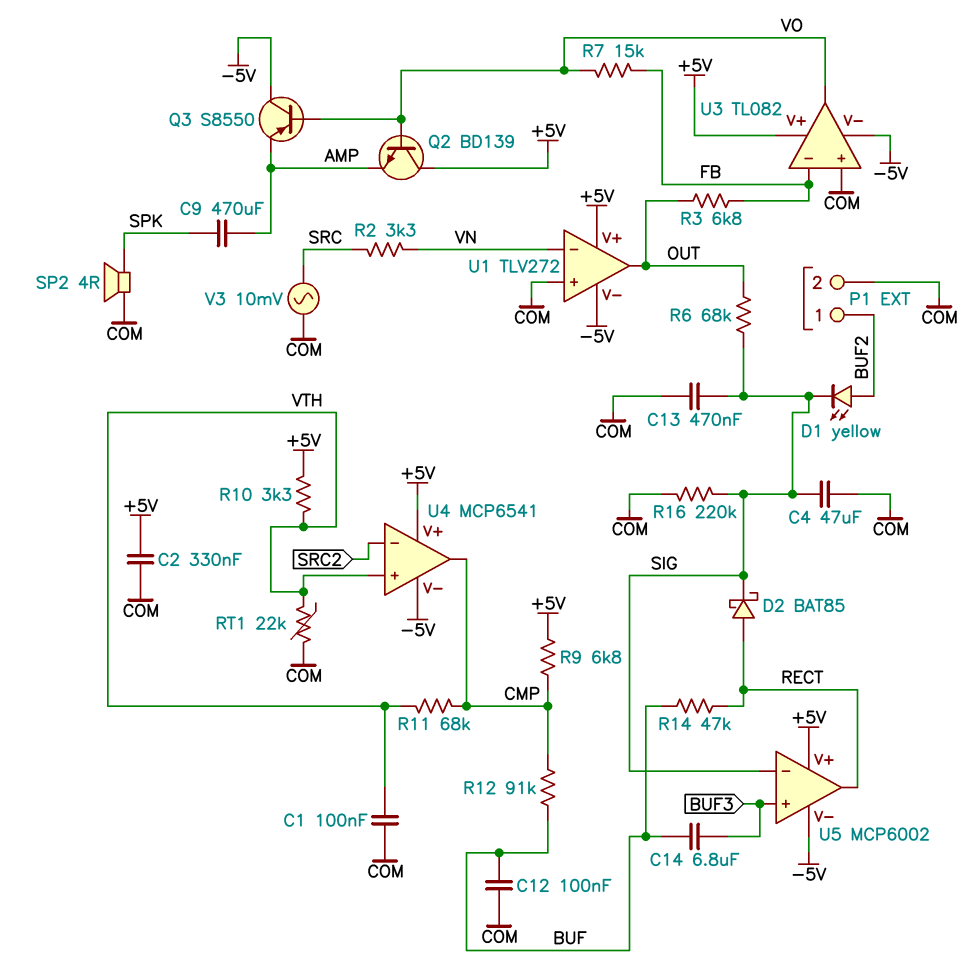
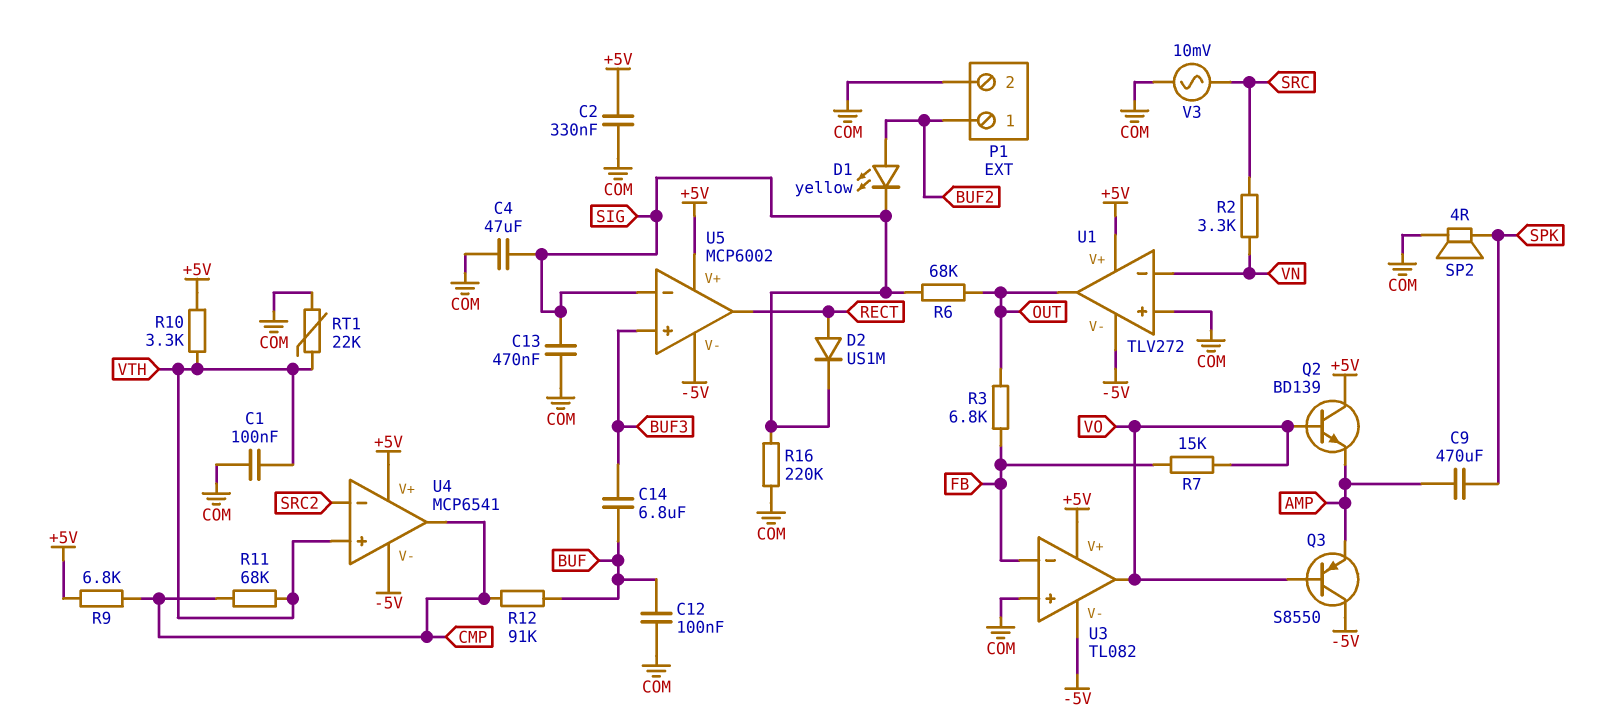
D2: schottky BAT85 (A RECT, K SIG) -> diode US1M (A RECT, K SIG)
R14: 47k (BUF, RECT) -> none

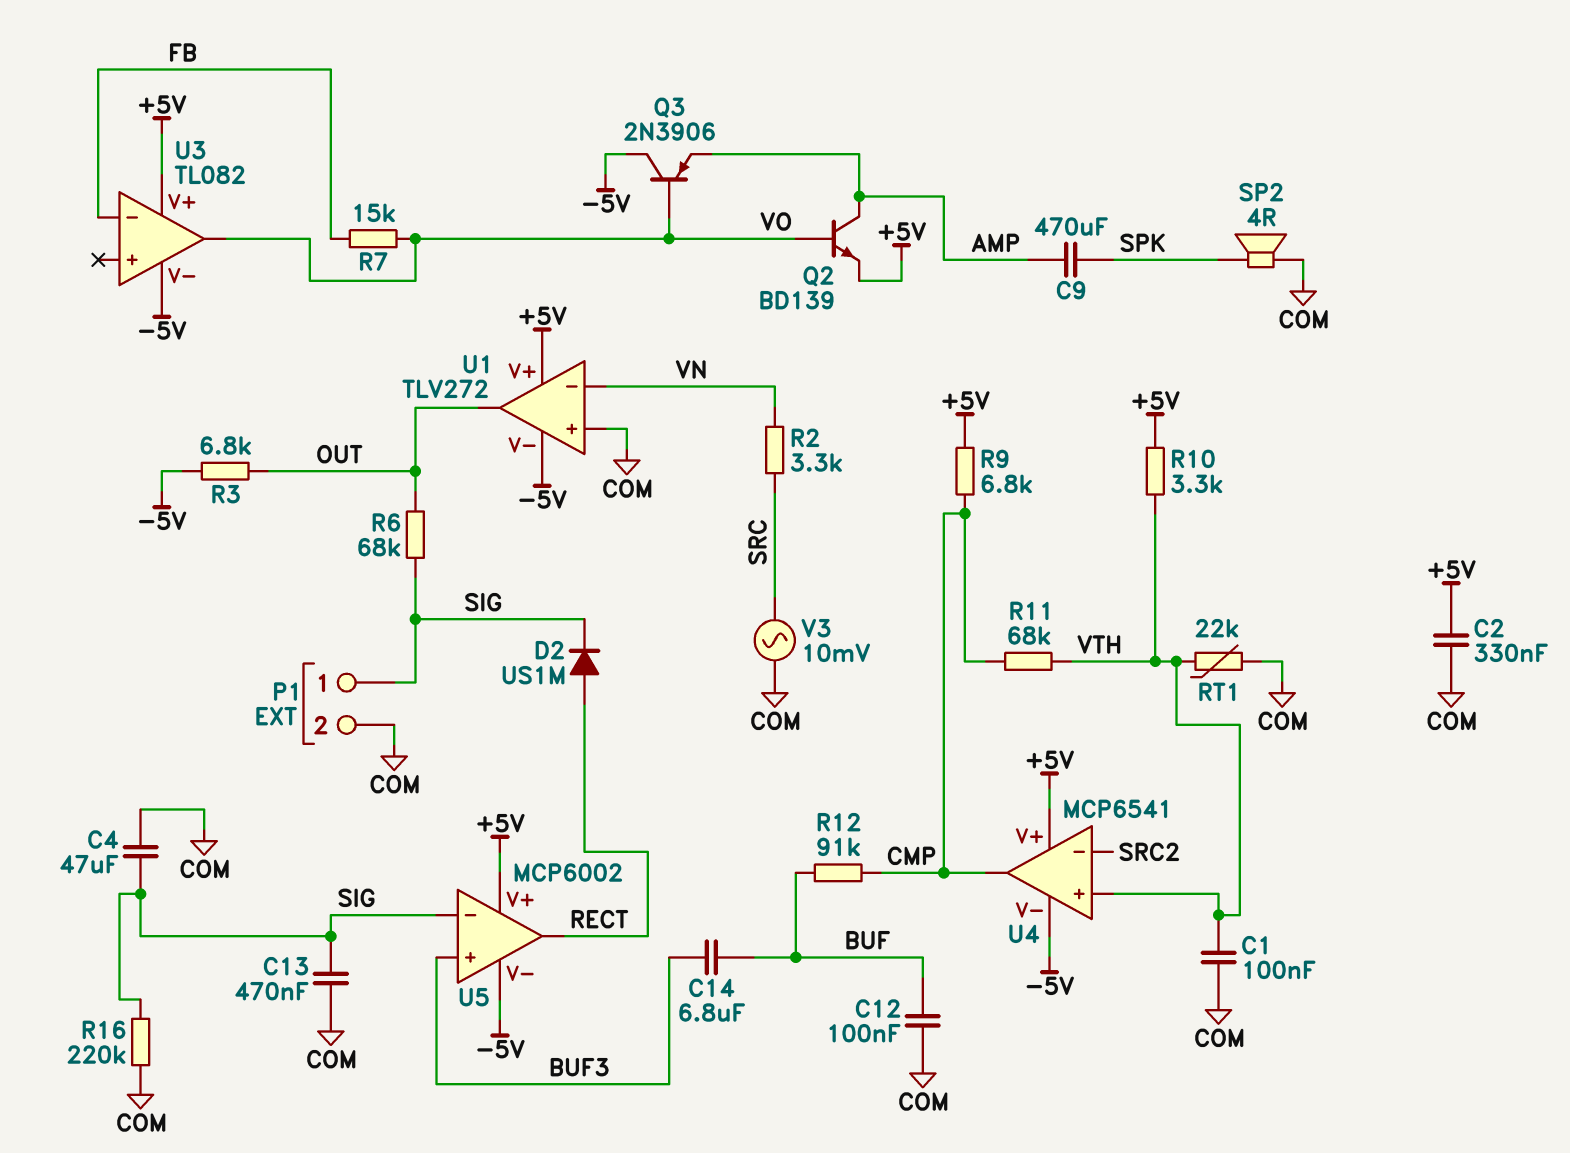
D1: LED yellow (A BUF2, K SIG) -> none
P1 pin 1: BUF2 -> SIG
Q2: NPN BD139 (B VO, C +5V, E AMP) -> NPN BD139 (B VO, C AMP, E +5V)
Q3: PNP S8550 (B VO, C -5V, E AMP) -> PNP 2N3906 (B VO, C -5V, E AMP)
R3: 6.8k (FB, OUT) -> 6.8k (-5V, OUT)
U3 pin in+: COM -> none

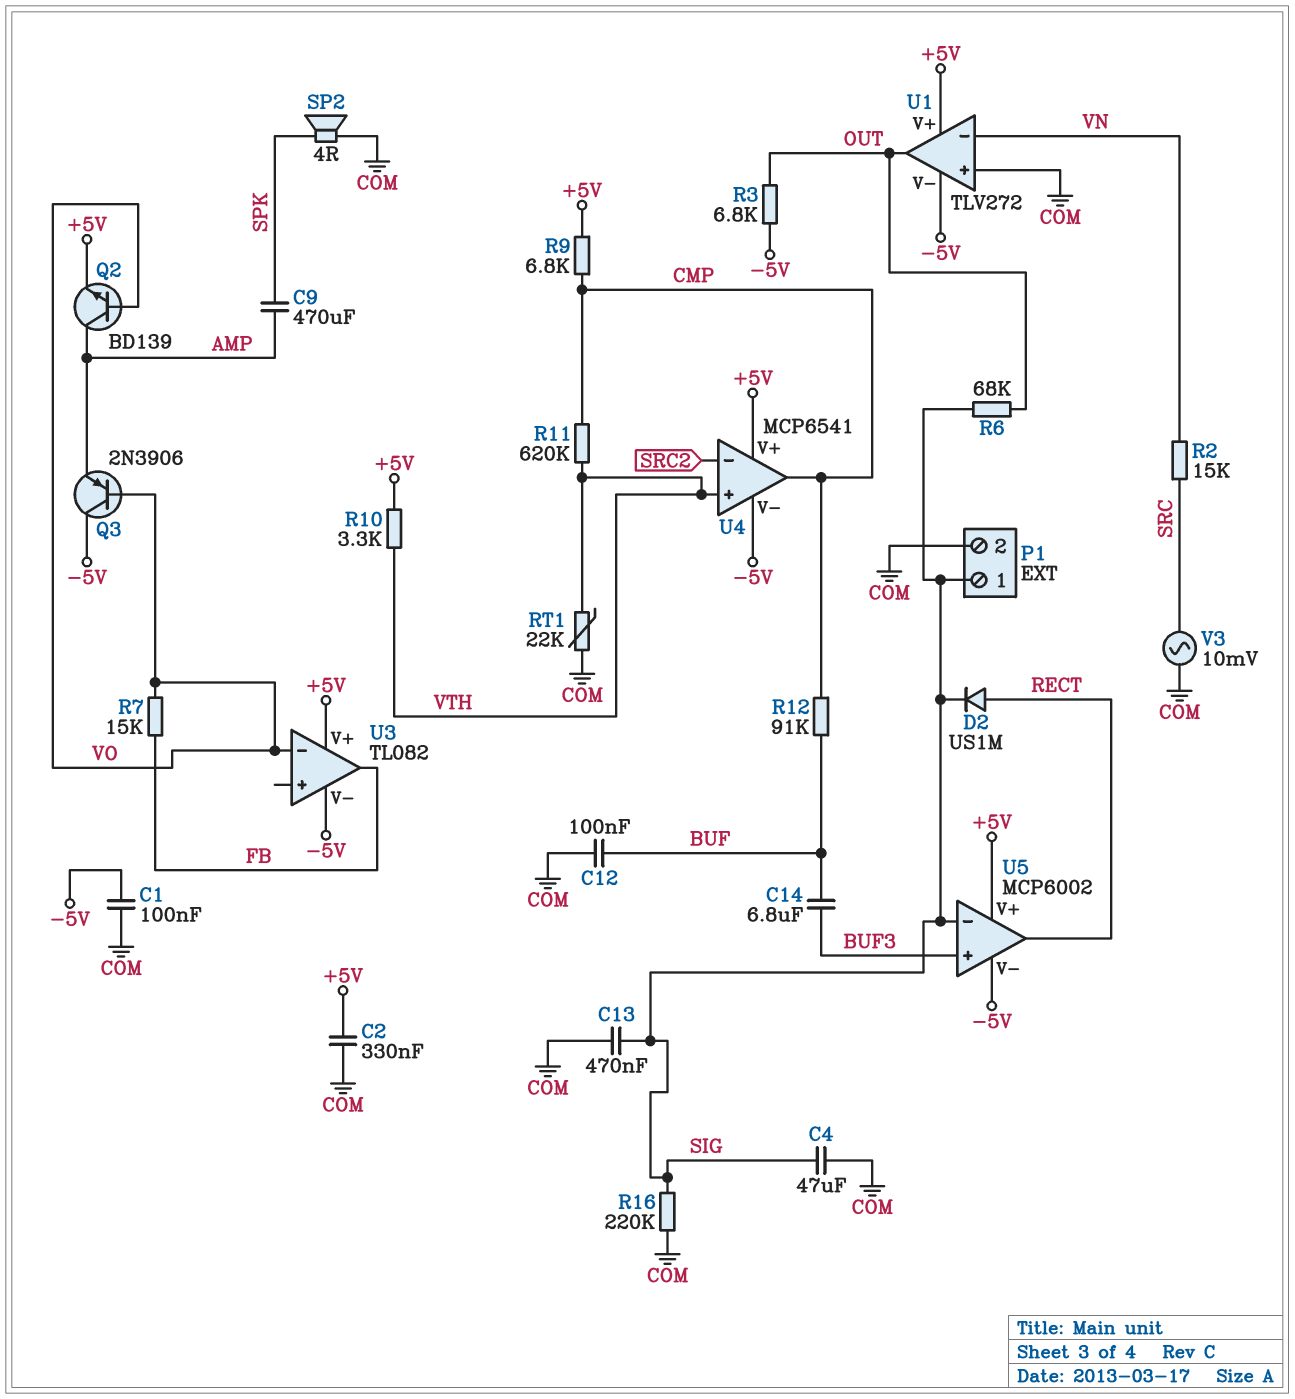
C1: 100nF (COM, VTH) -> 100nF (-5V, COM)
R2: 3.3k (SRC, VN) -> 15k (SRC, VN)
R11: 68k (CMP, VTH) -> 620k (CMP, VTH)
U3 pin in-: FB -> VO
U3 pin out: VO -> FB

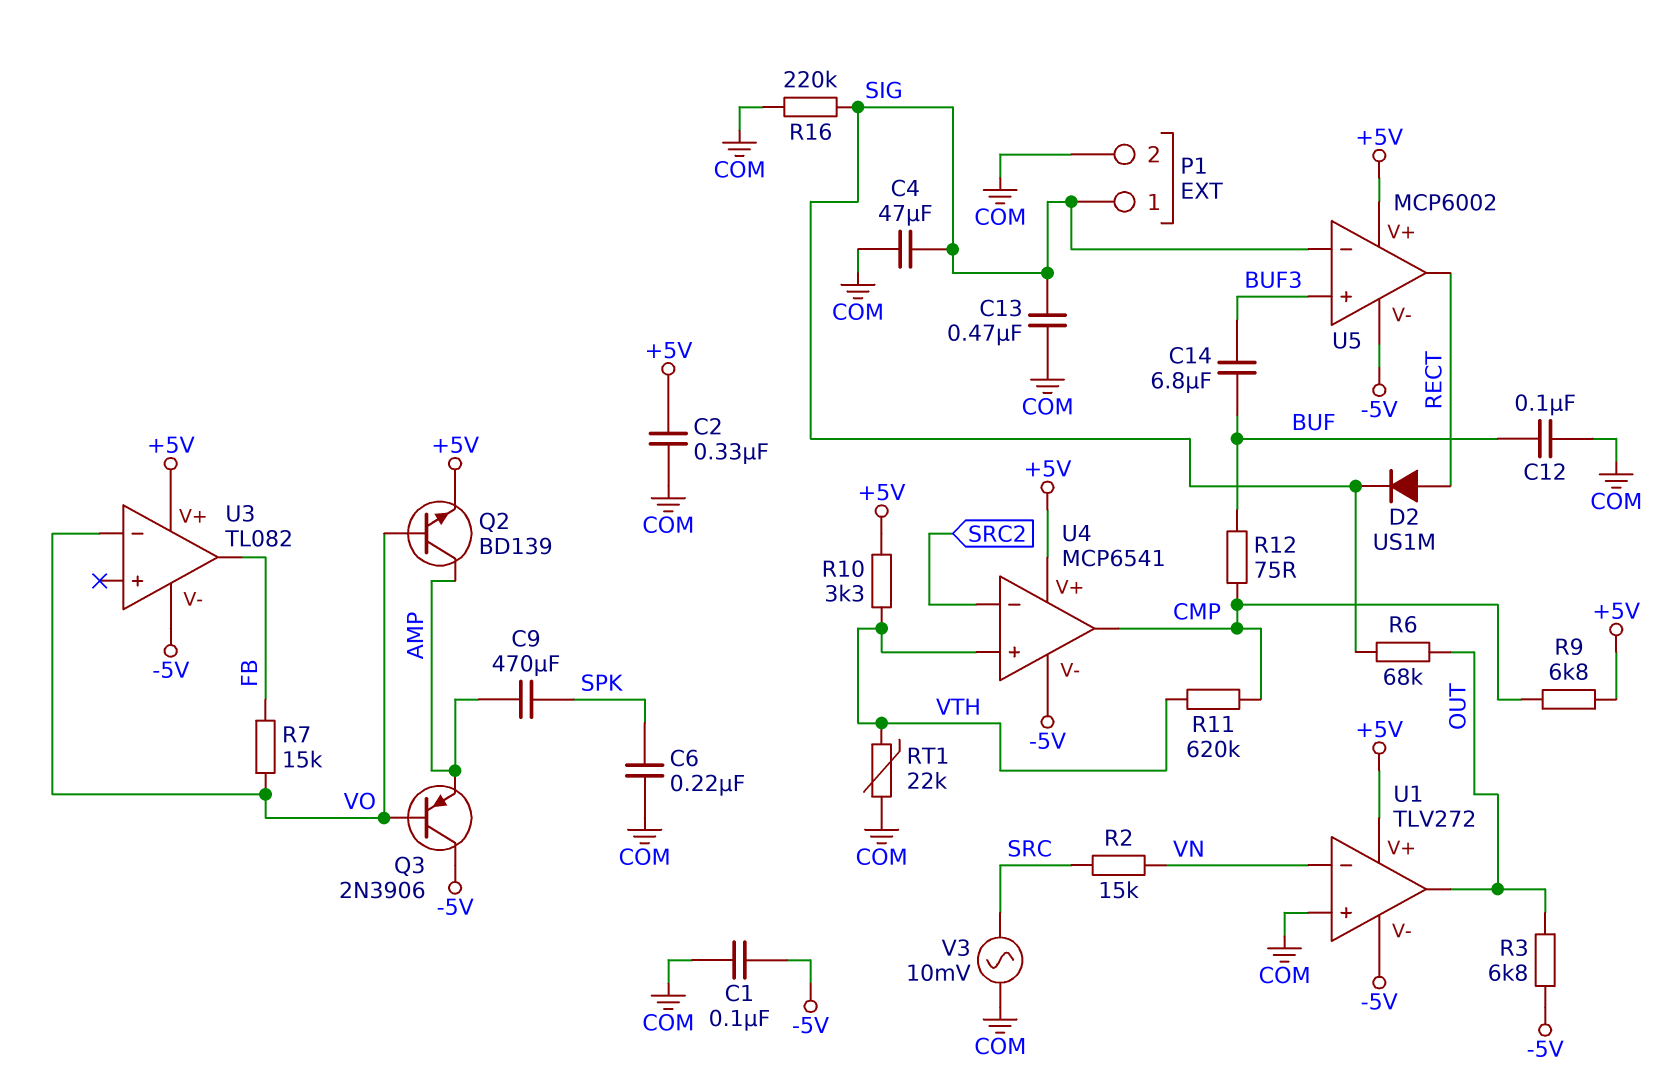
C6: none -> 220nF (COM, SPK)
R12: 91k (BUF, CMP) -> 75 (BUF, CMP)
SP2: speaker 4R (COM, SPK) -> none

